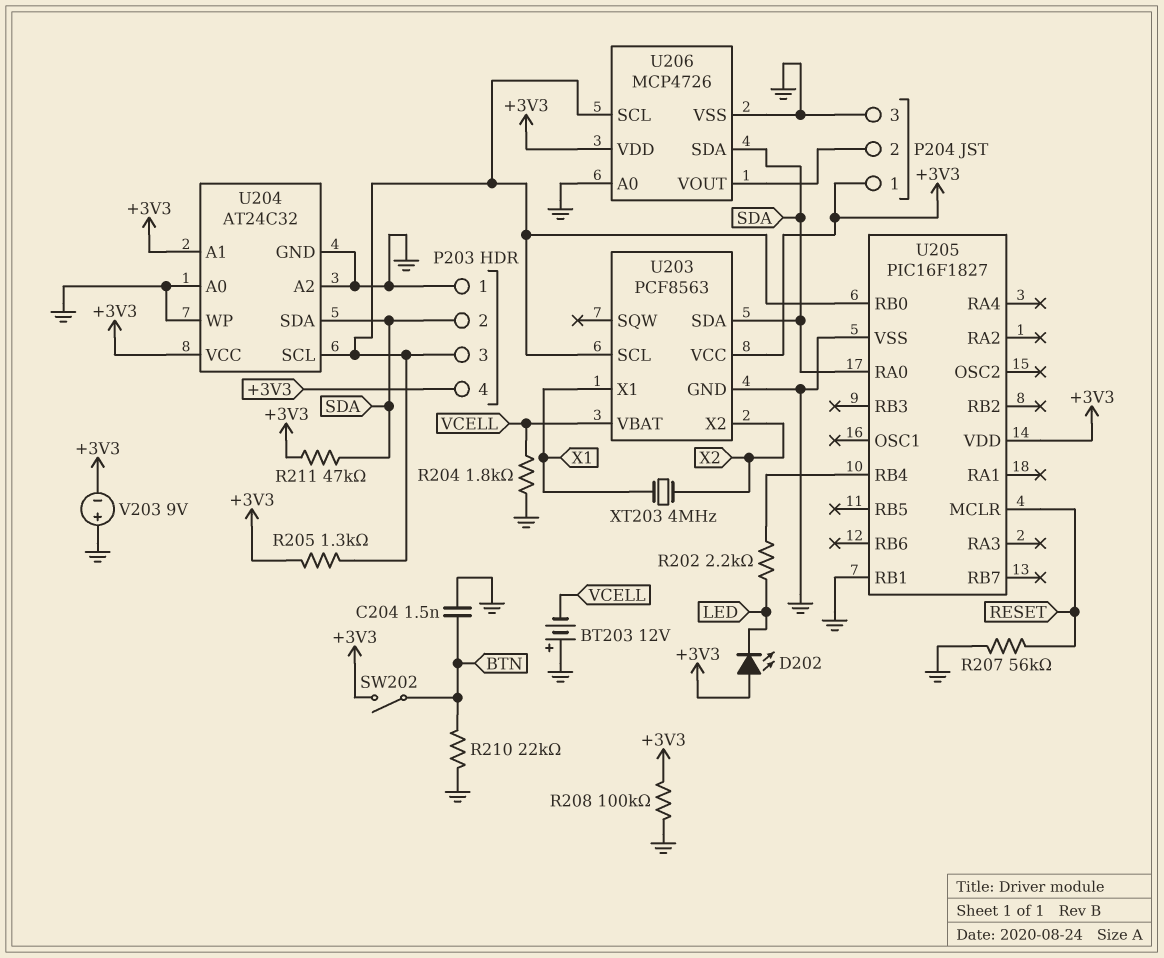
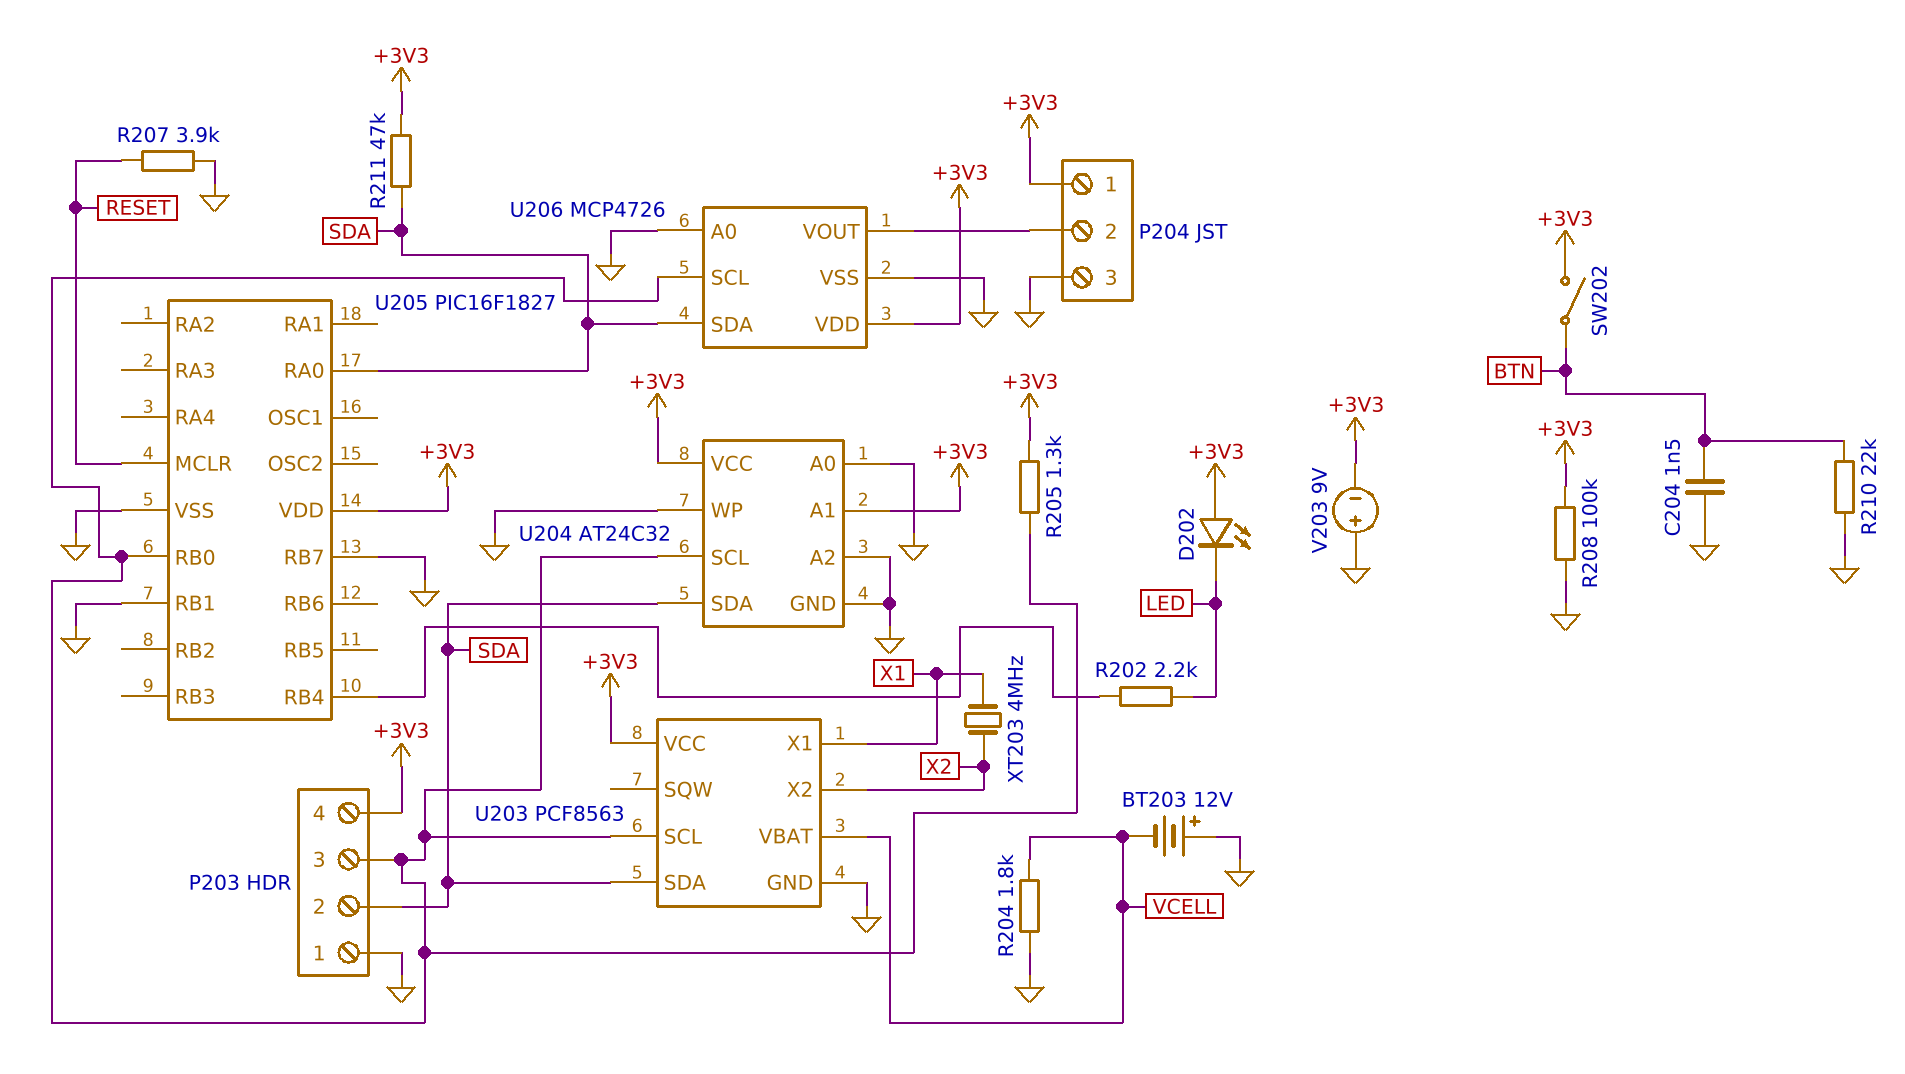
R207: 56k (GND, RESET) -> 3.9k (GND, RESET)
U205 pin RB7: none -> GND

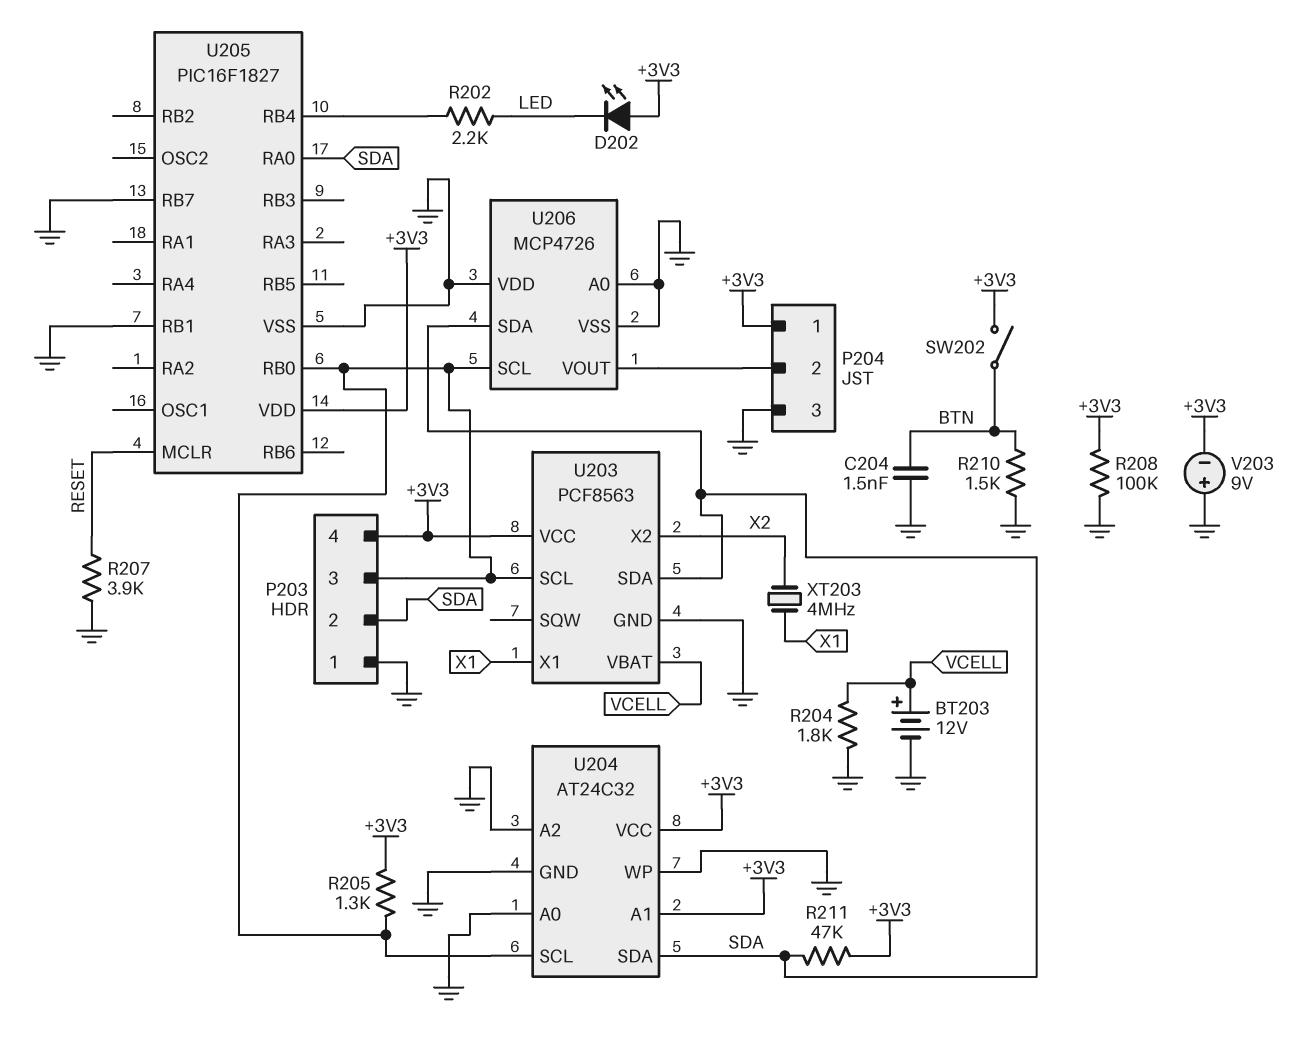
BT203: 12V (plus GND, minus VCELL) -> 12V (plus VCELL, minus GND)
R210: 22k (BTN, GND) -> 1.5k (BTN, GND)
U206 pin VDD: +3V3 -> GND

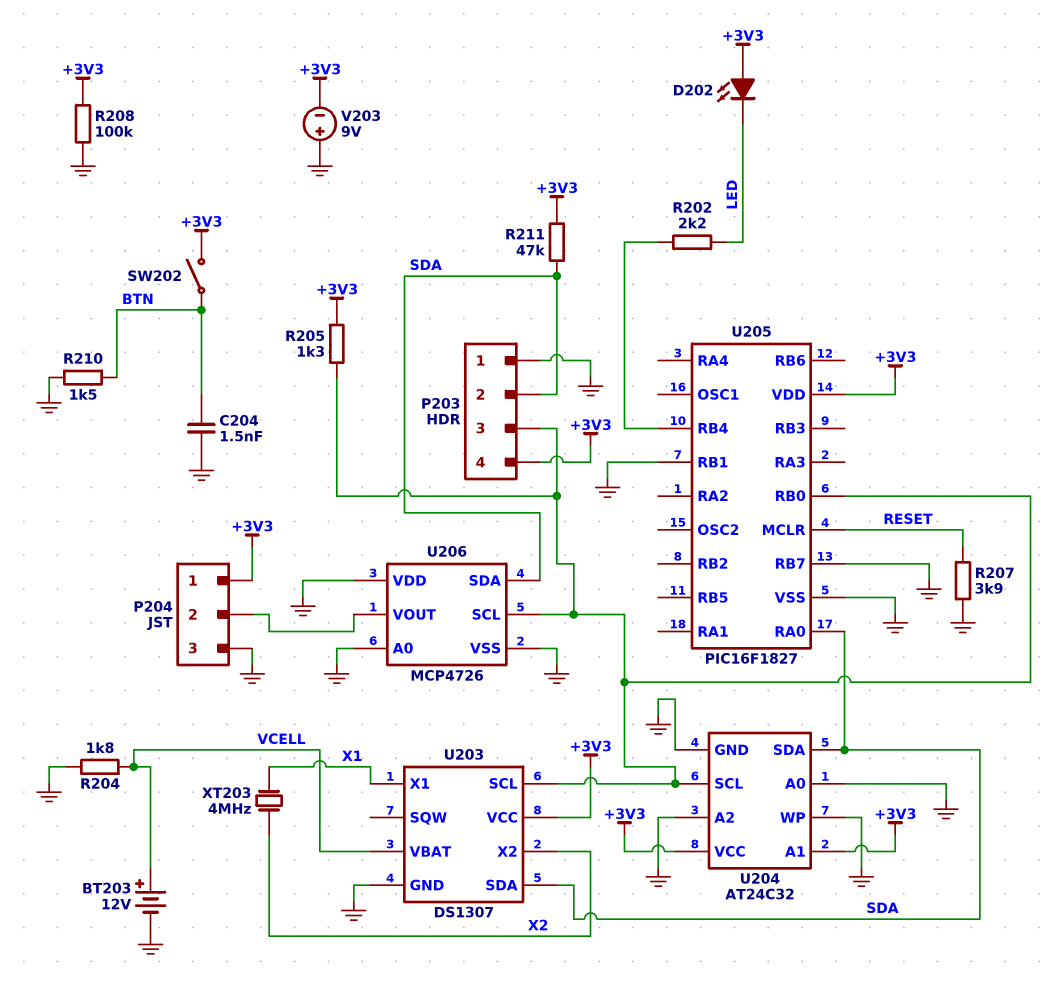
U203: PCF8563 -> DS1307

